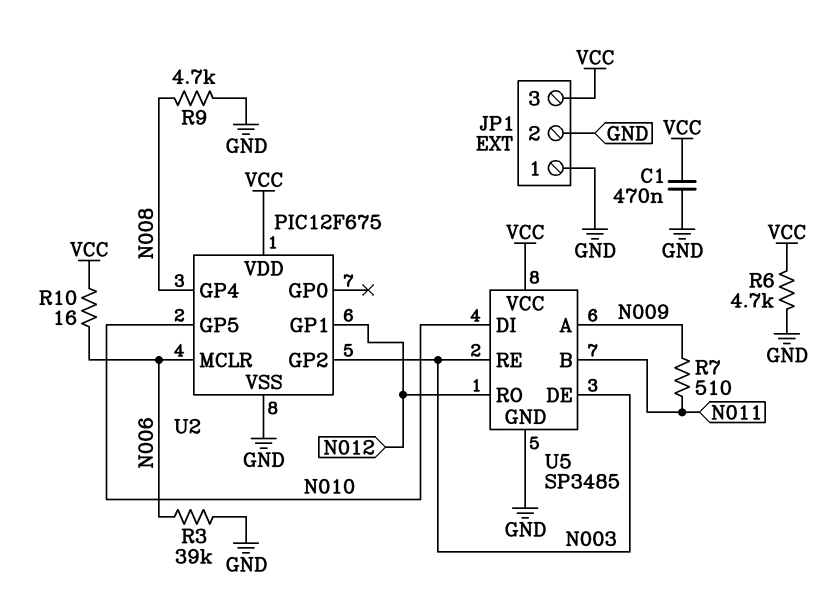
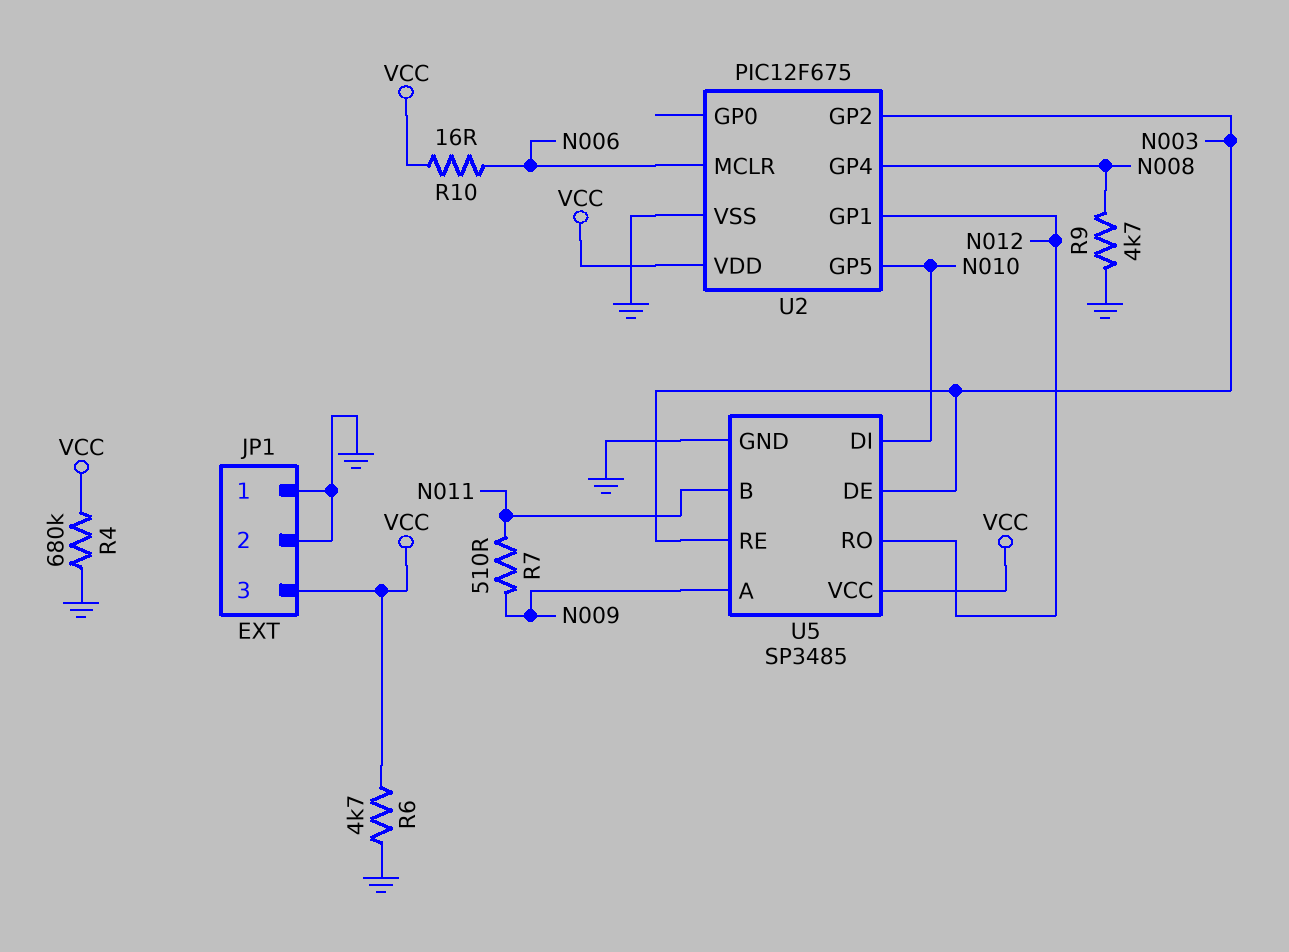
C1: 470nF (GND, VCC) -> none
R3: 39k (GND, N006) -> none
R4: none -> 680k (GND, VCC)

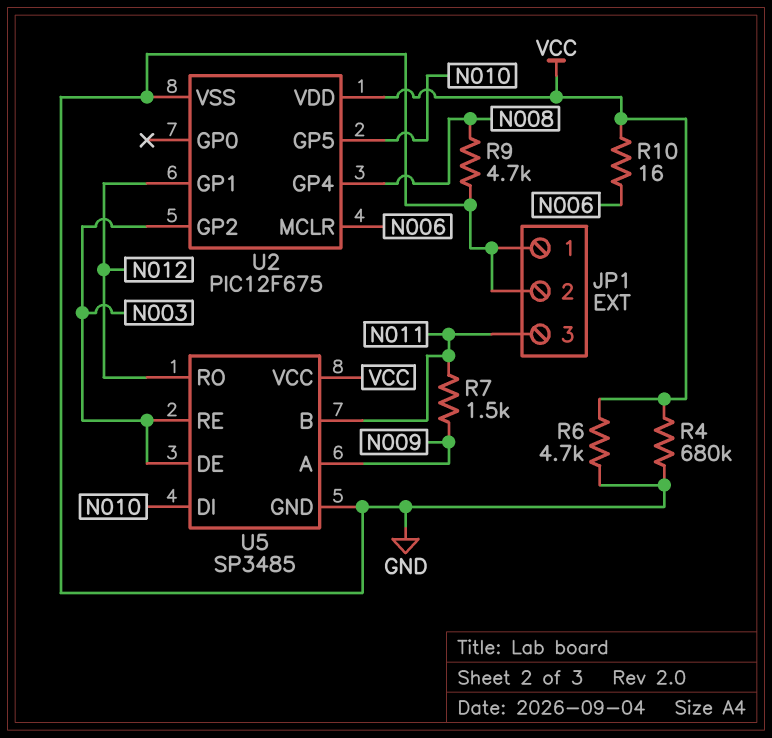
JP1 pin 3: VCC -> N011
R7: 510 (N009, N011) -> 1.5k (N009, N011)

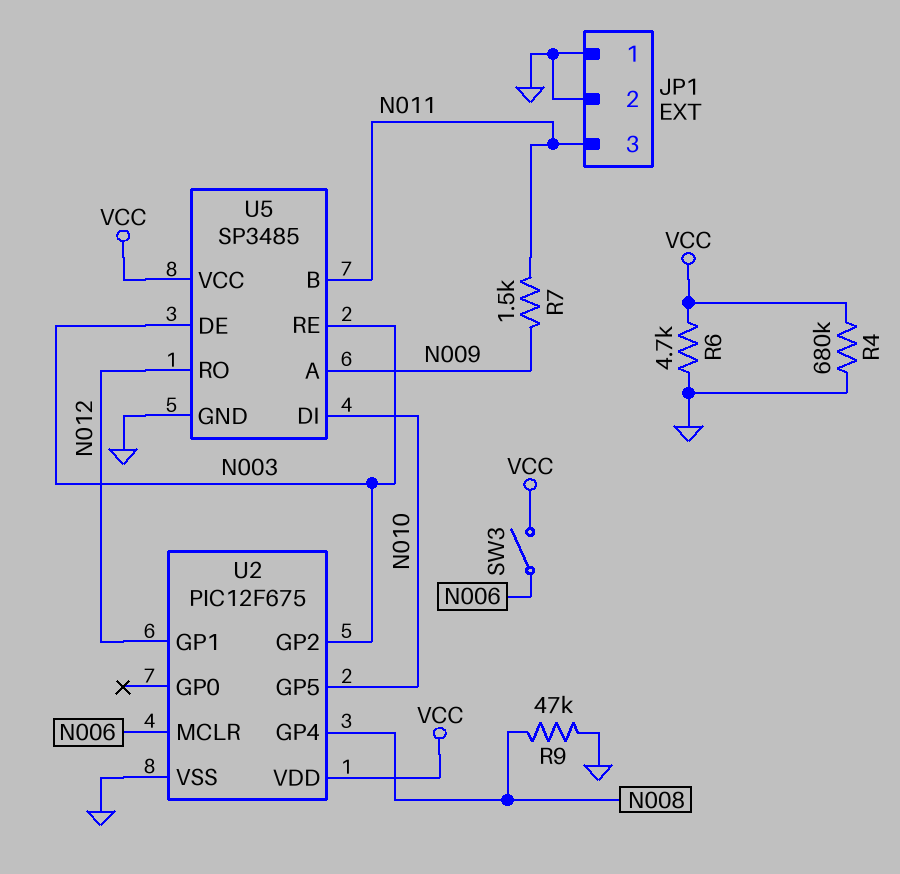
R9: 4.7k (GND, N008) -> 47k (GND, N008)
R10: 16 (N006, VCC) -> none
SW3: none -> switch (N006, VCC)

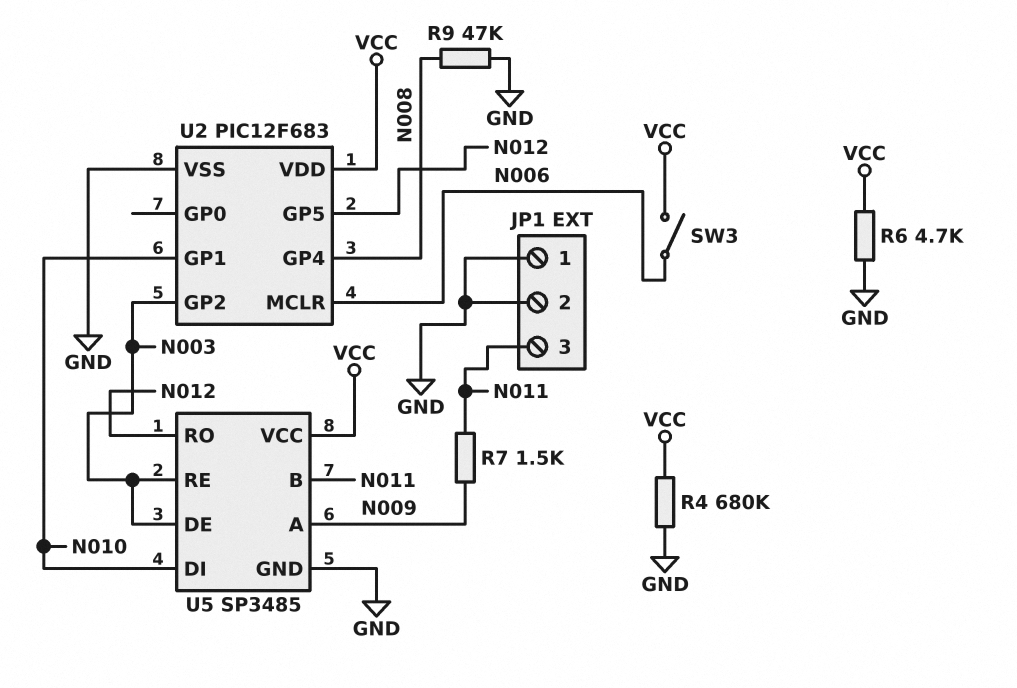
U2: PIC12F675 -> PIC12F683
U2 pin GP1: N012 -> N010
U2 pin GP5: N010 -> N012

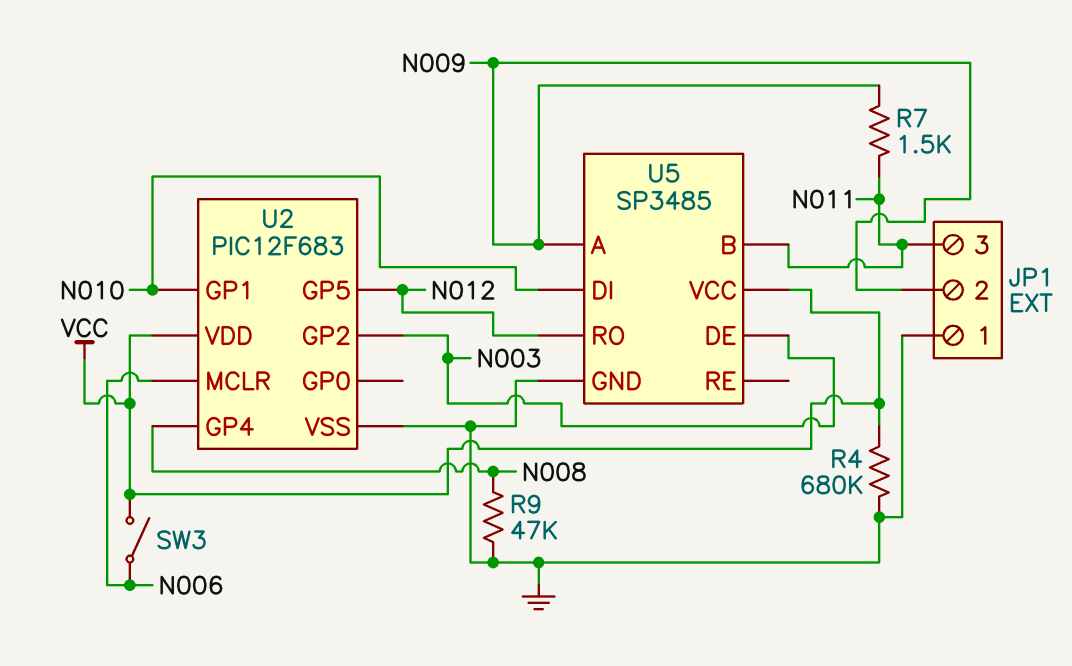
JP1 pin 2: GND -> N009
R6: 4.7k (GND, VCC) -> none
U5 pin RE: N003 -> none

